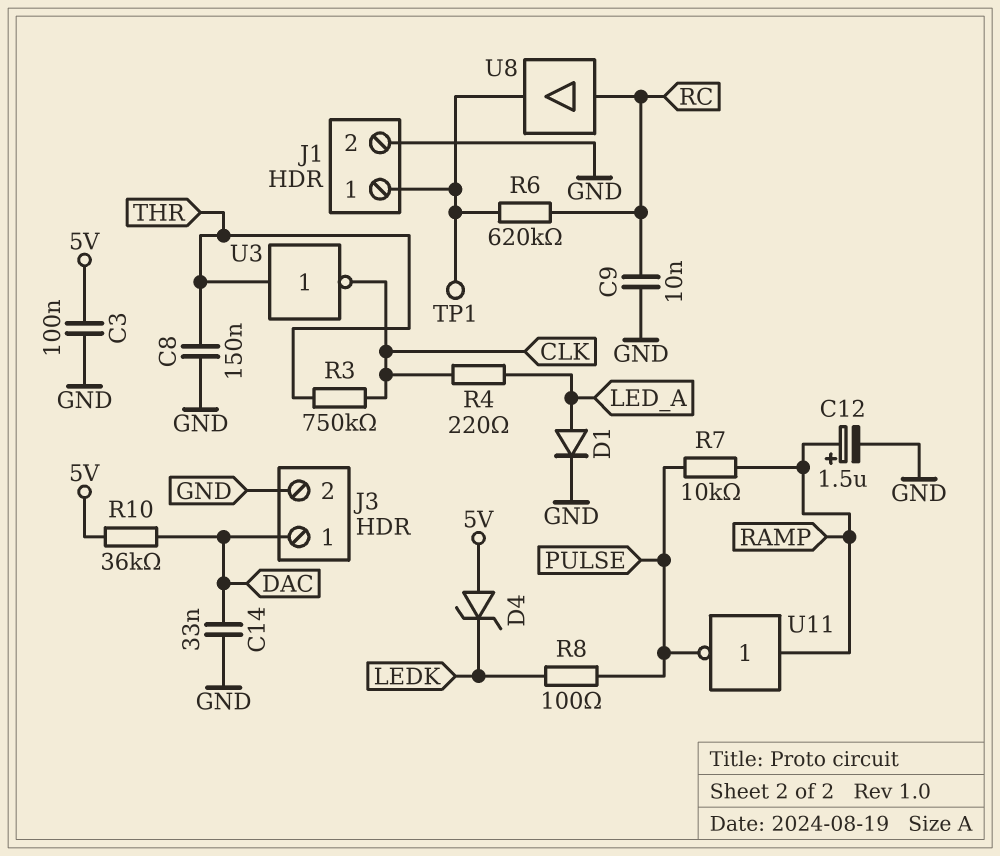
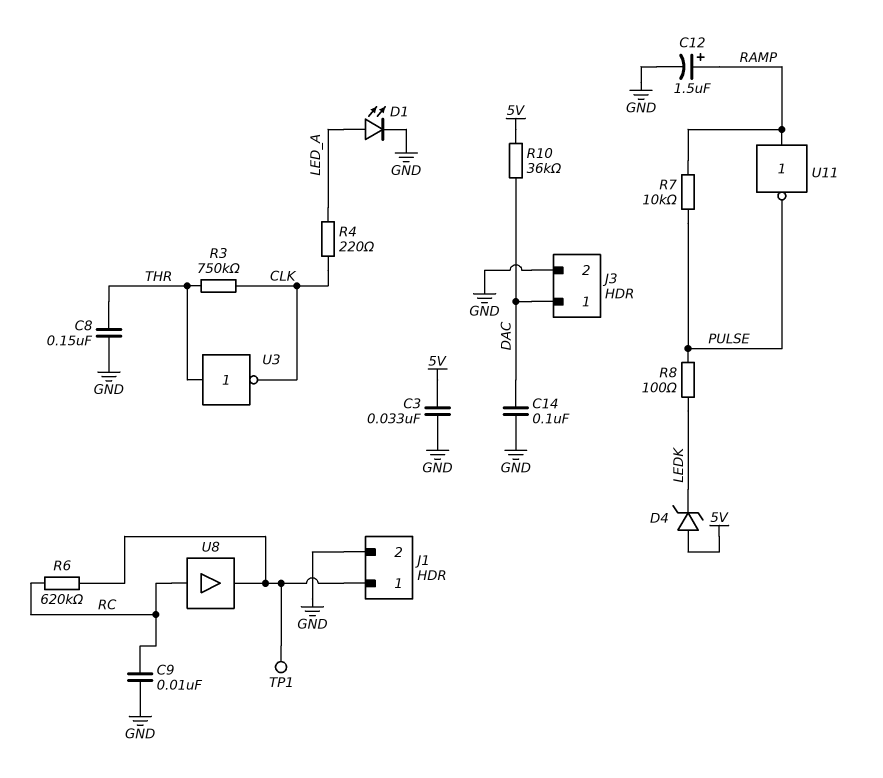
C3: 100nF (5V, GND) -> 33nF (5V, GND)
C14: 33nF (DAC, GND) -> 100nF (DAC, GND)
D1: diode (A LED_A, K GND) -> LED (A LED_A, K GND)

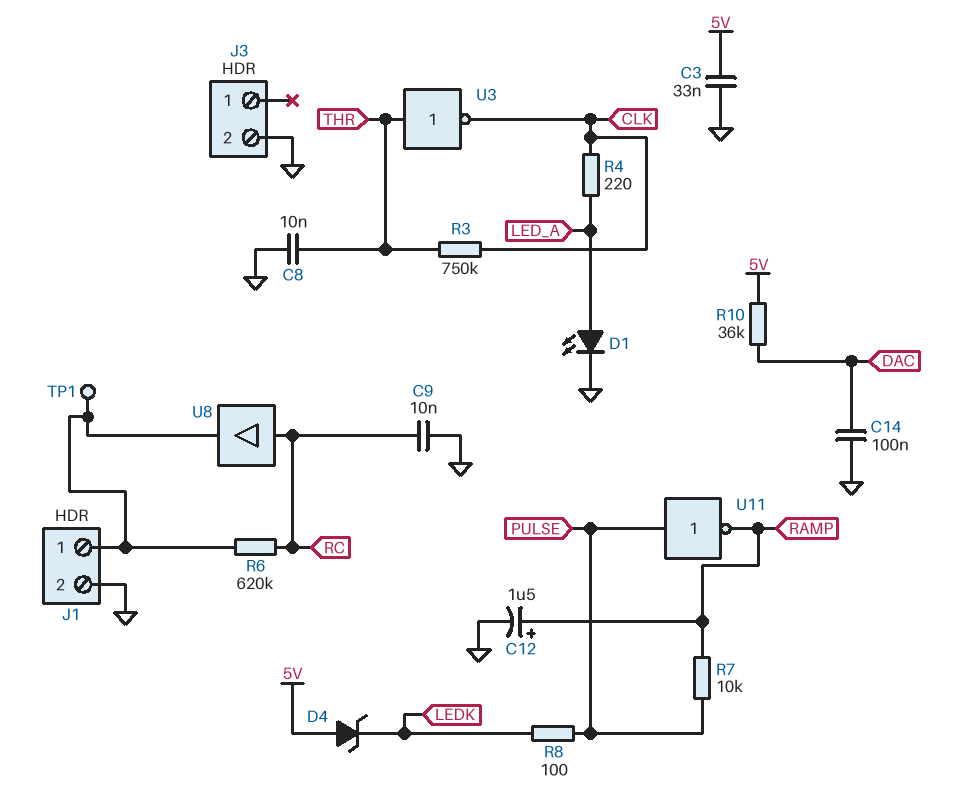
C8: 150nF (GND, THR) -> 10nF (GND, THR)
J3 pin 1: DAC -> none
U11: NOT (in RAMP, out PULSE) -> NOT (in PULSE, out RAMP)

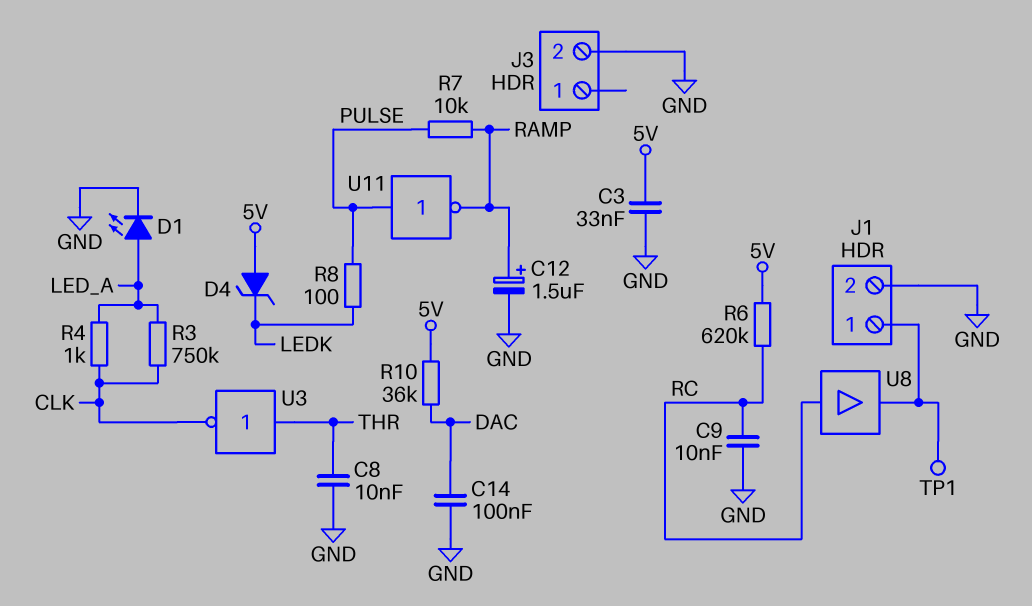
R3: 750k (CLK, THR) -> 750k (CLK, LED_A)
R4: 220 (CLK, LED_A) -> 1k (CLK, LED_A)
R6: 620k (J1/1, RC) -> 620k (5V, RC)

